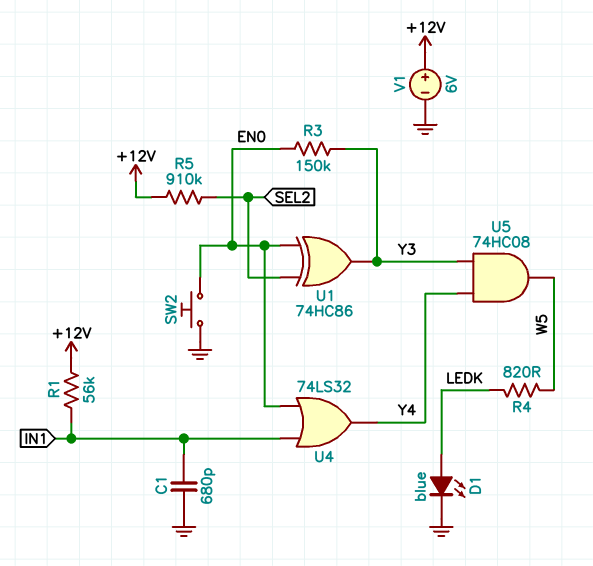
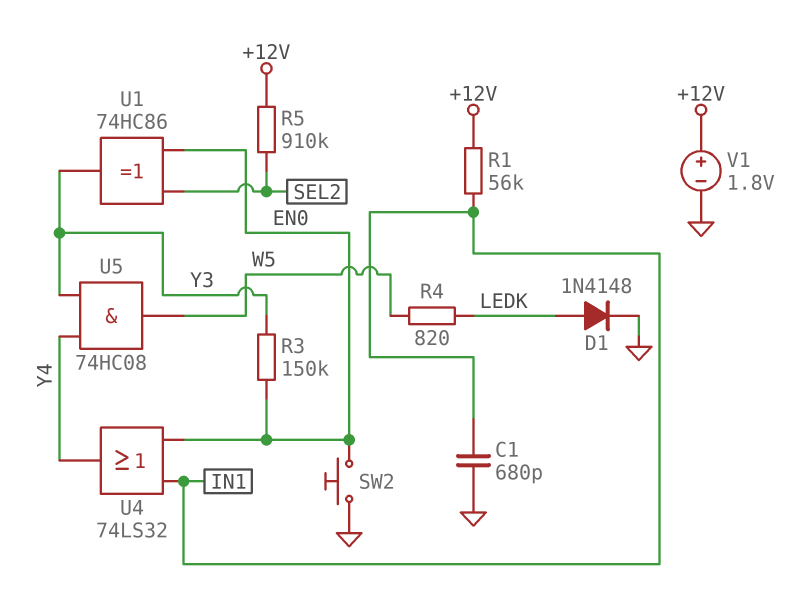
D1: LED blue (A LEDK, K GND) -> diode 1N4148 (A LEDK, K GND)
V1: 6V (plus +12V, minus GND) -> 1.8V (plus +12V, minus GND)

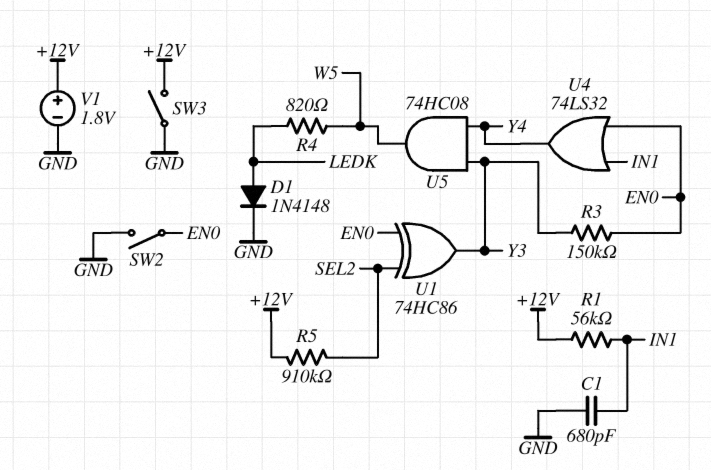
SW2: button (EN0, GND) -> switch (EN0, GND)
SW3: none -> switch (+12V, GND)

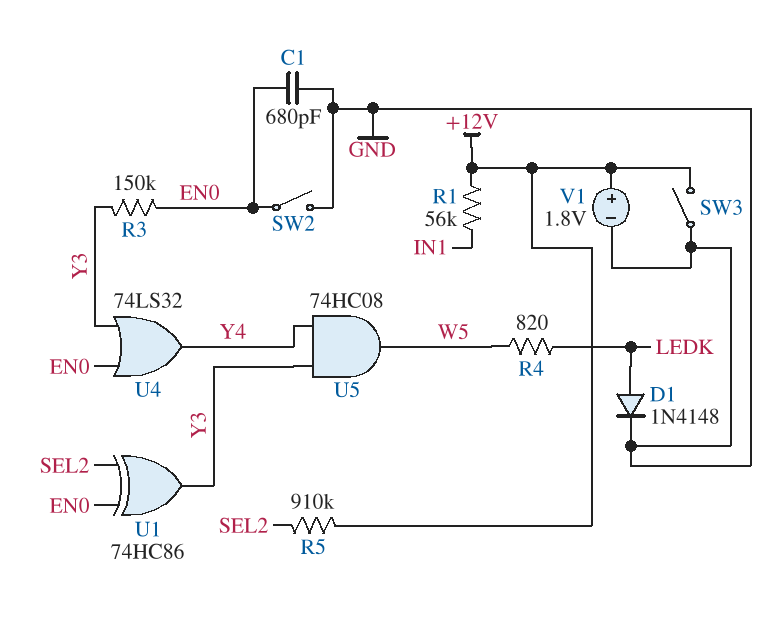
C1: 680pF (GND, IN1) -> 680pF (EN0, GND)
U4: OR 74LS32 (in EN0, in IN1, out Y4) -> OR 74LS32 (in EN0, in Y3, out Y4)

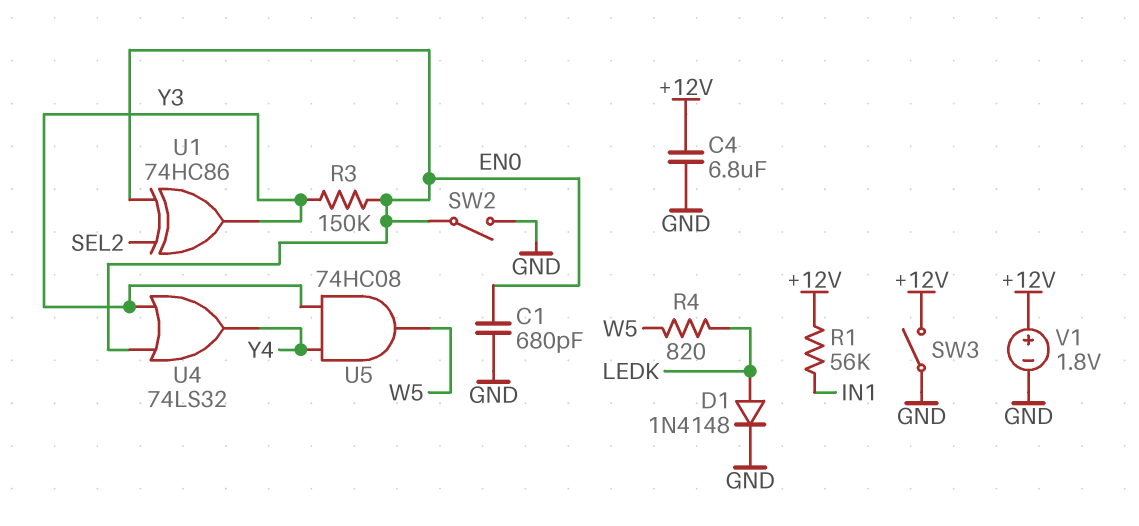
C4: none -> 6.8uF (+12V, GND)
R5: 910k (+12V, SEL2) -> none

